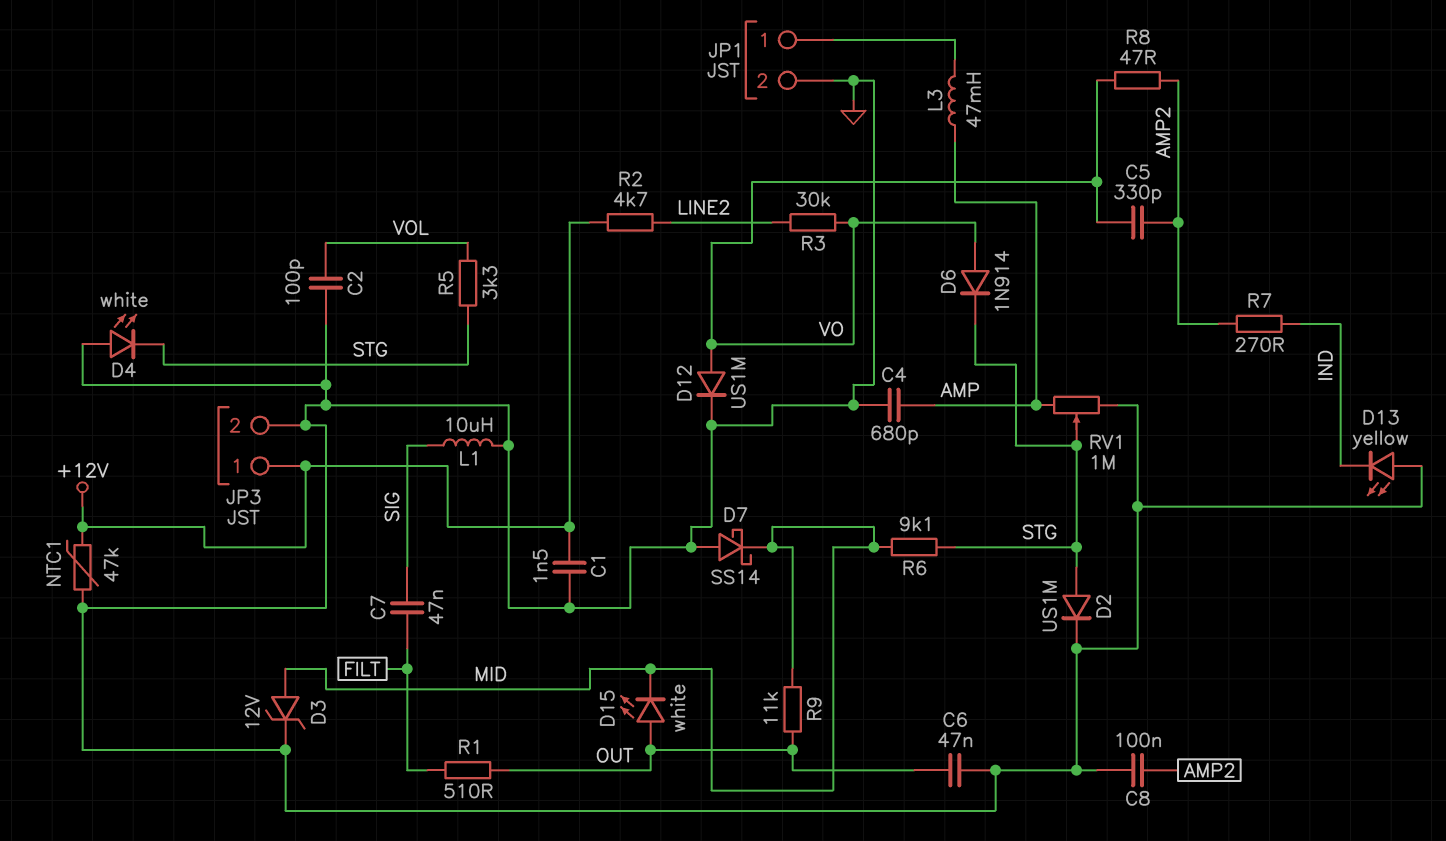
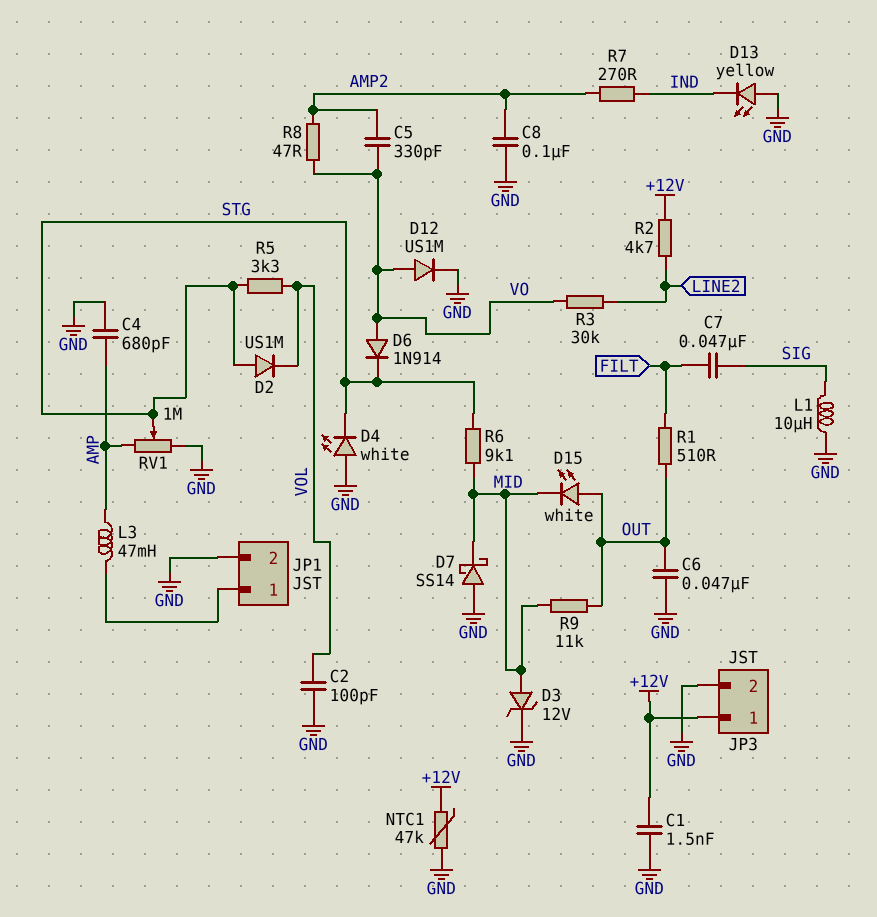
D2: diode US1M (A STG, K GND) -> diode US1M (A STG, K VOL)

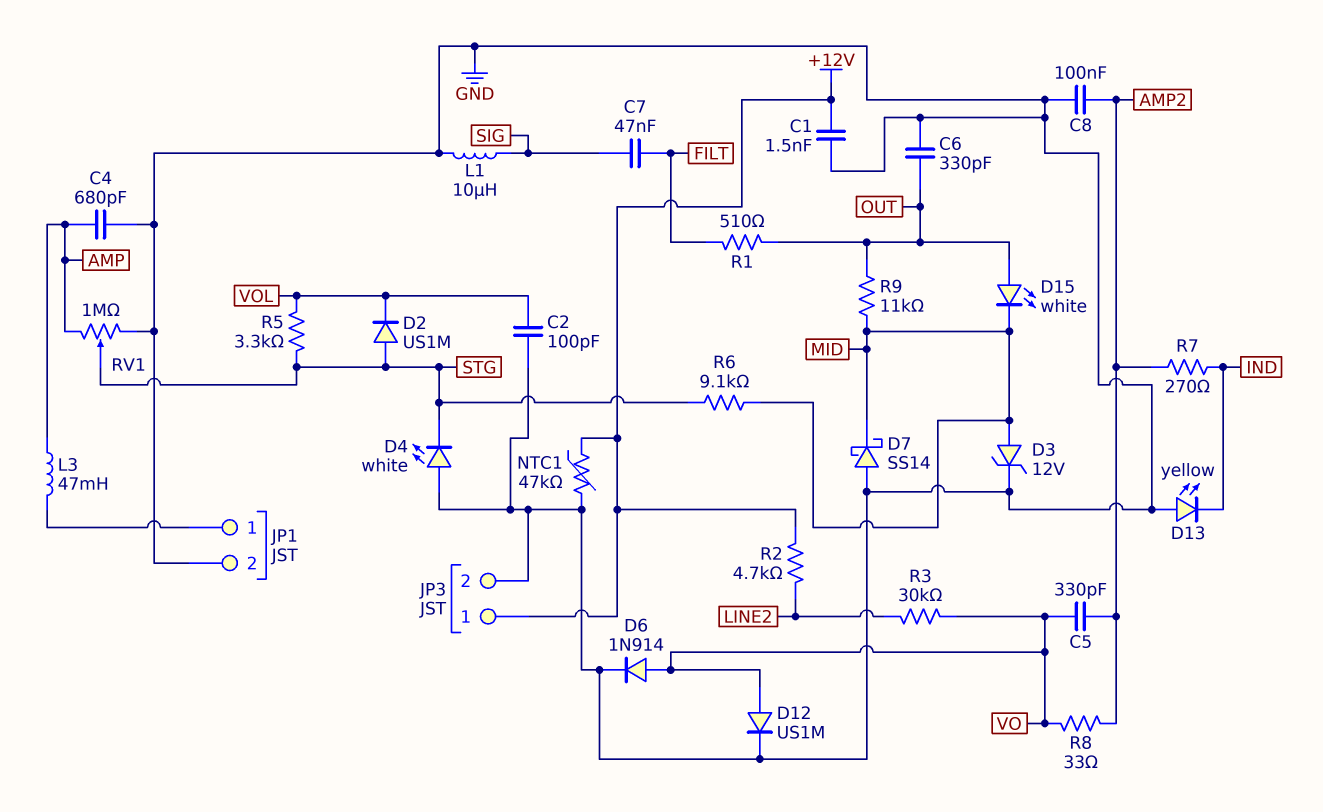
C6: 47nF (GND, OUT) -> 330pF (GND, OUT)
D6: diode 1N914 (A VO, K STG) -> diode 1N914 (A VO, K GND)
R8: 47 (AMP2, VO) -> 33 (AMP2, VO)

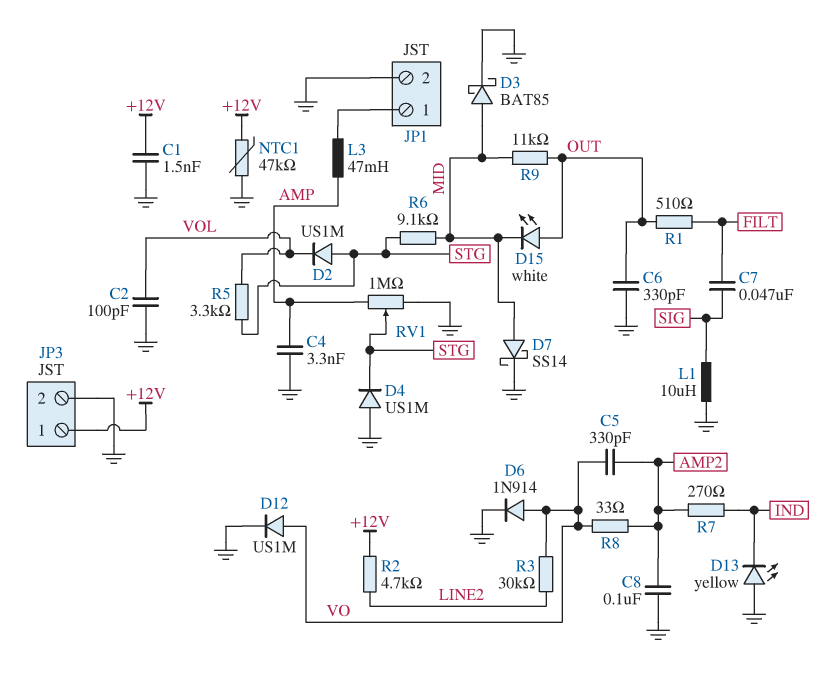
C4: 680pF (AMP, GND) -> 3.3nF (AMP, GND)
D3: zener 12V (A MID, K GND) -> schottky BAT85 (A MID, K GND)
D4: LED white (A GND, K STG) -> diode US1M (A GND, K STG)
D7: schottky SS14 (A GND, K MID) -> schottky SS14 (A MID, K GND)

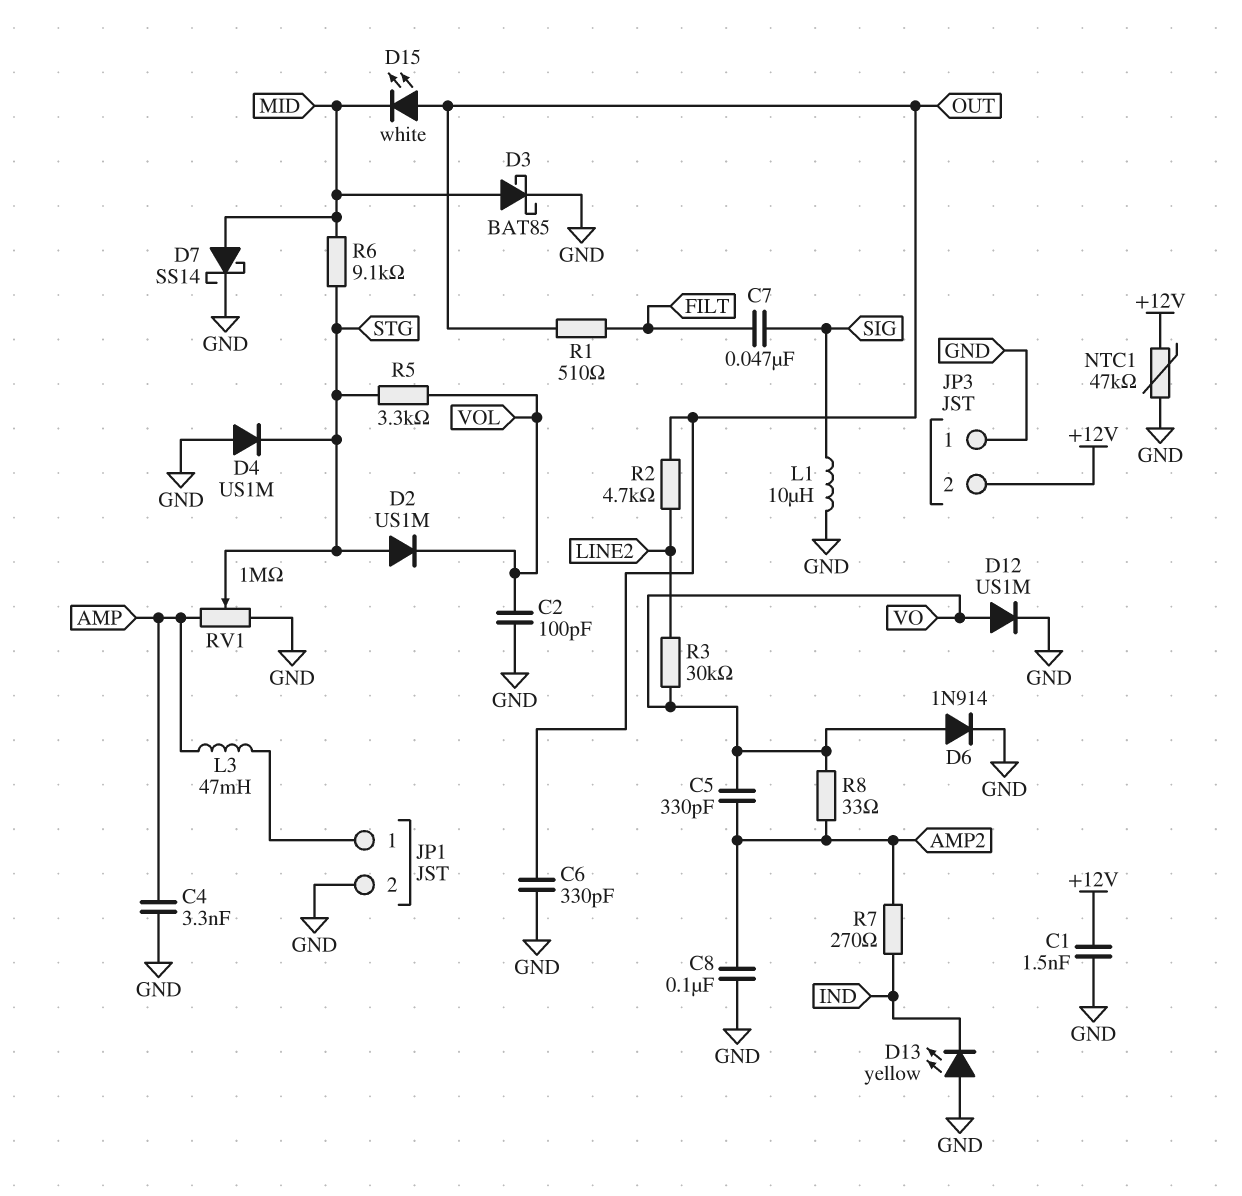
JP3 pin 1: +12V -> GND
JP3 pin 2: GND -> +12V
R2: 4.7k (+12V, LINE2) -> 4.7k (LINE2, OUT)
R9: 11k (MID, OUT) -> none

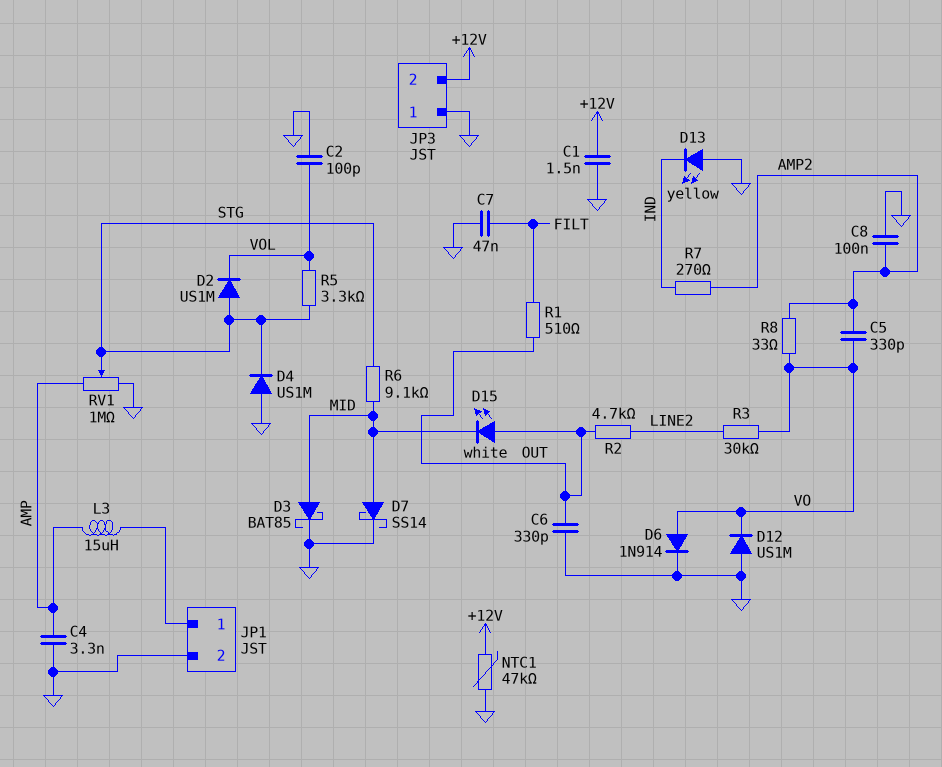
C7: 47nF (FILT, SIG) -> 47nF (FILT, GND)
D12: diode US1M (A VO, K GND) -> diode US1M (A GND, K VO)
L1: 10uH (GND, SIG) -> none
L3: 47mH (AMP, JP1/1) -> 15uH (AMP, JP1/1)

